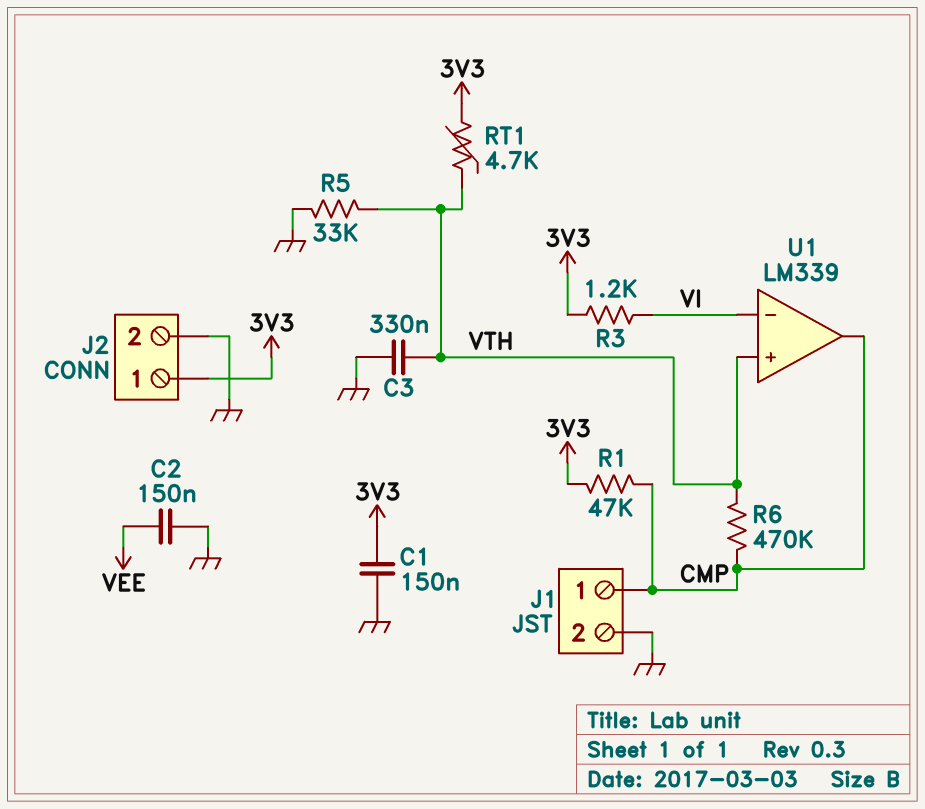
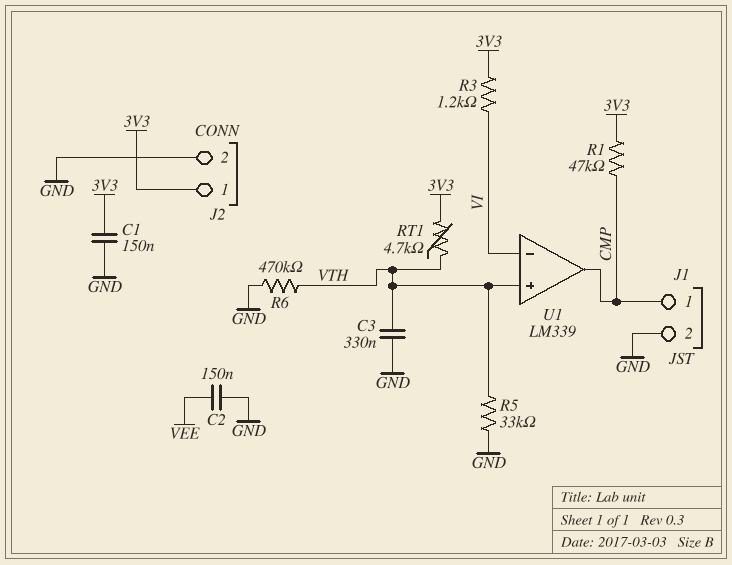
R6: 470k (CMP, VTH) -> 470k (GND, VTH)

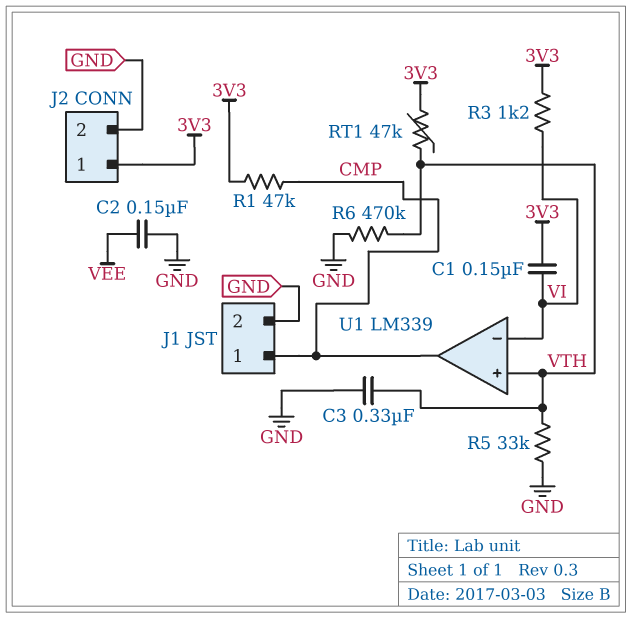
C1: 150nF (3V3, GND) -> 150nF (3V3, VI)
RT1: 4.7k (3V3, VTH) -> 47k (3V3, VTH)

